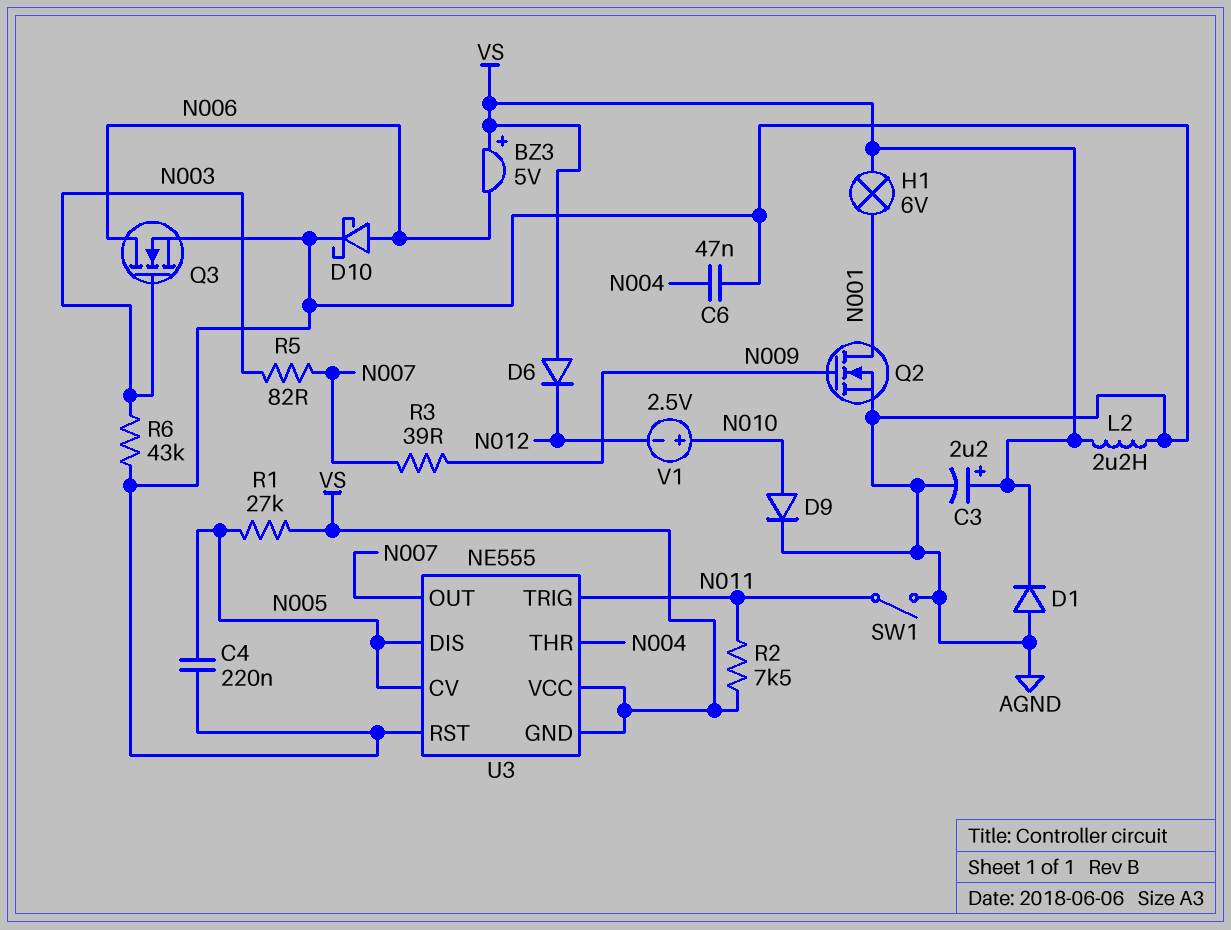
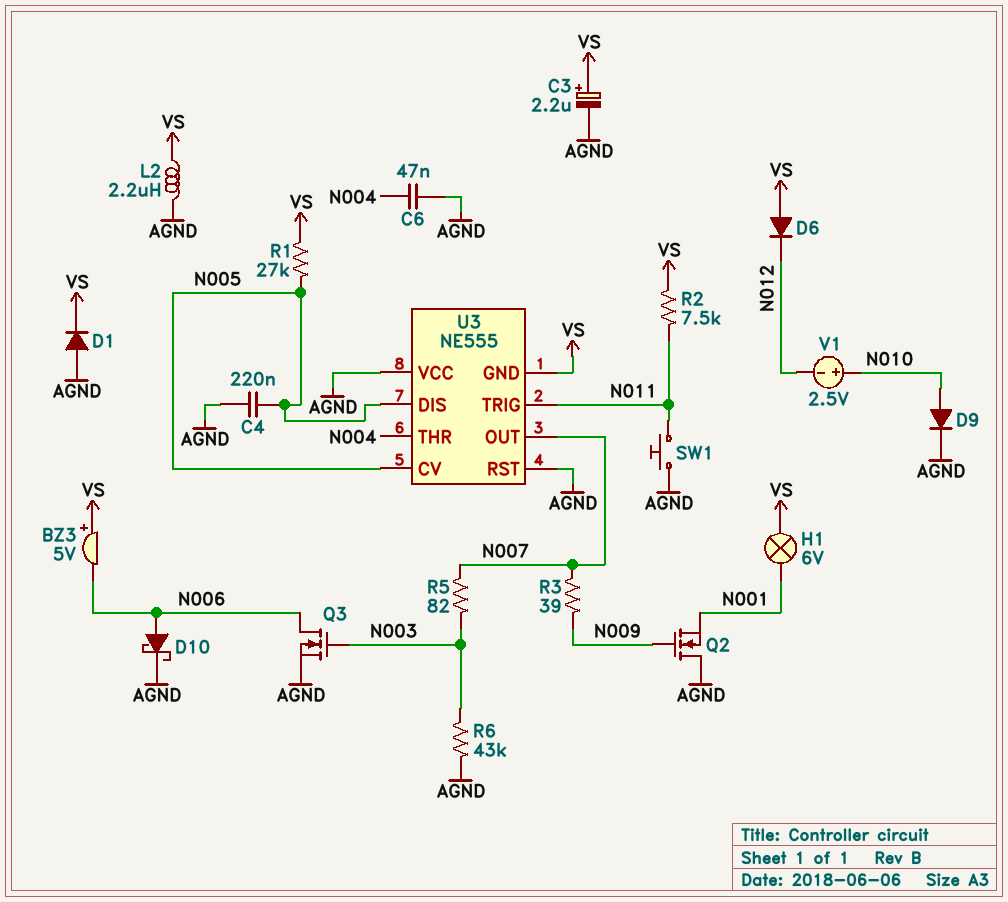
Q2: NMOS (G N009, D N001, S AGND) -> NMOS (G N009, D AGND, S N001)
SW1: switch (AGND, N011) -> button (AGND, N011)
U3 pin VCC: VS -> AGND

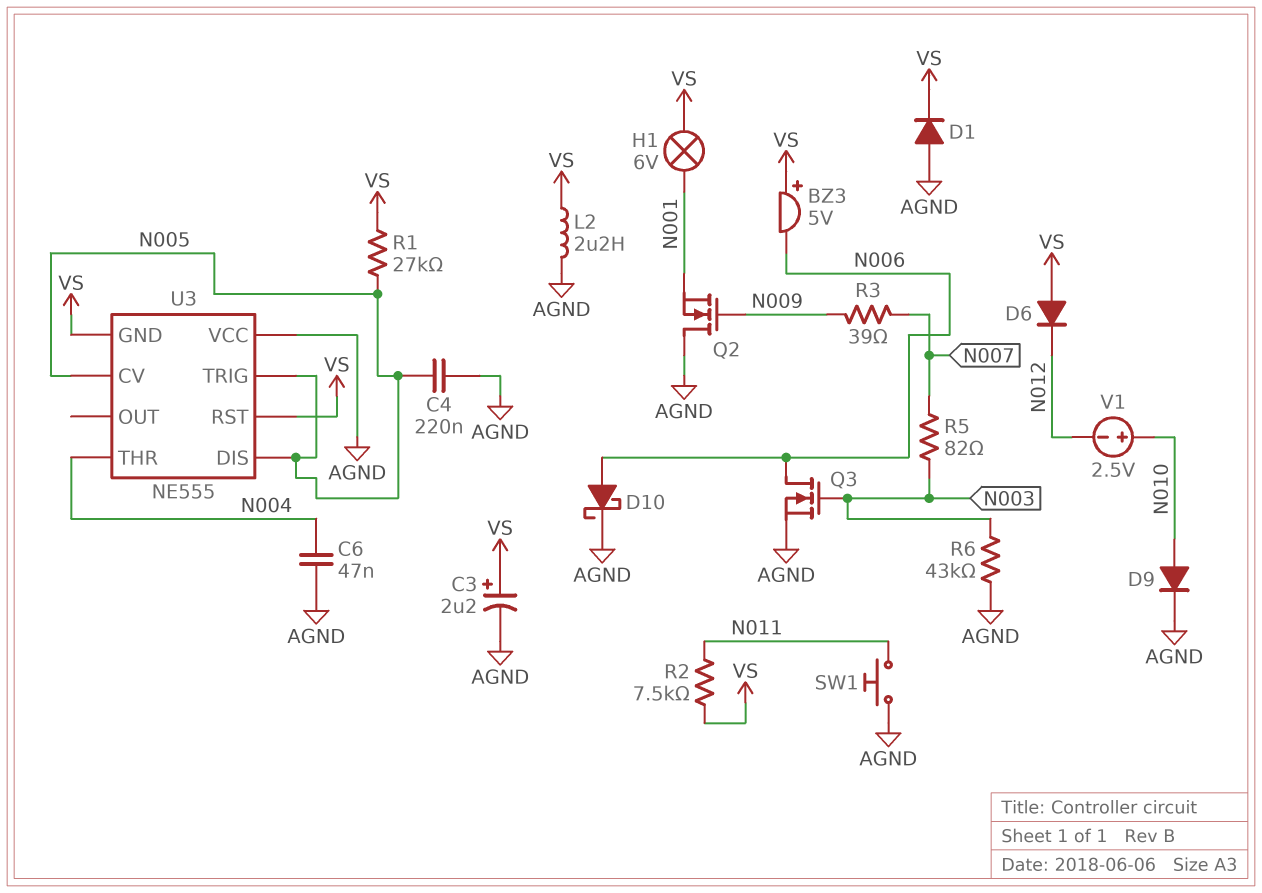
U3 pin OUT: N007 -> none
U3 pin RST: AGND -> VS
U3 pin TRIG: N011 -> N005

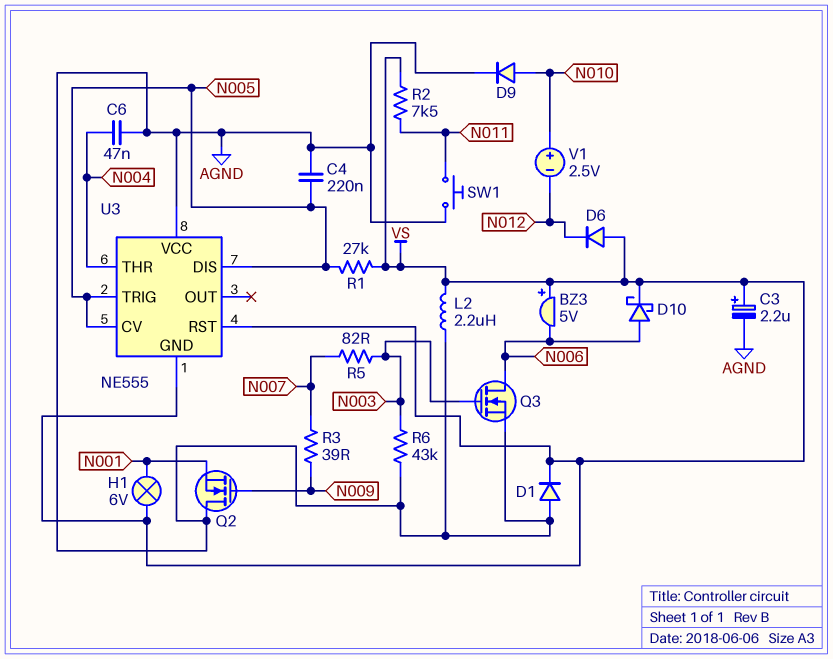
D10: schottky (A N006, K AGND) -> schottky (A N006, K VS)

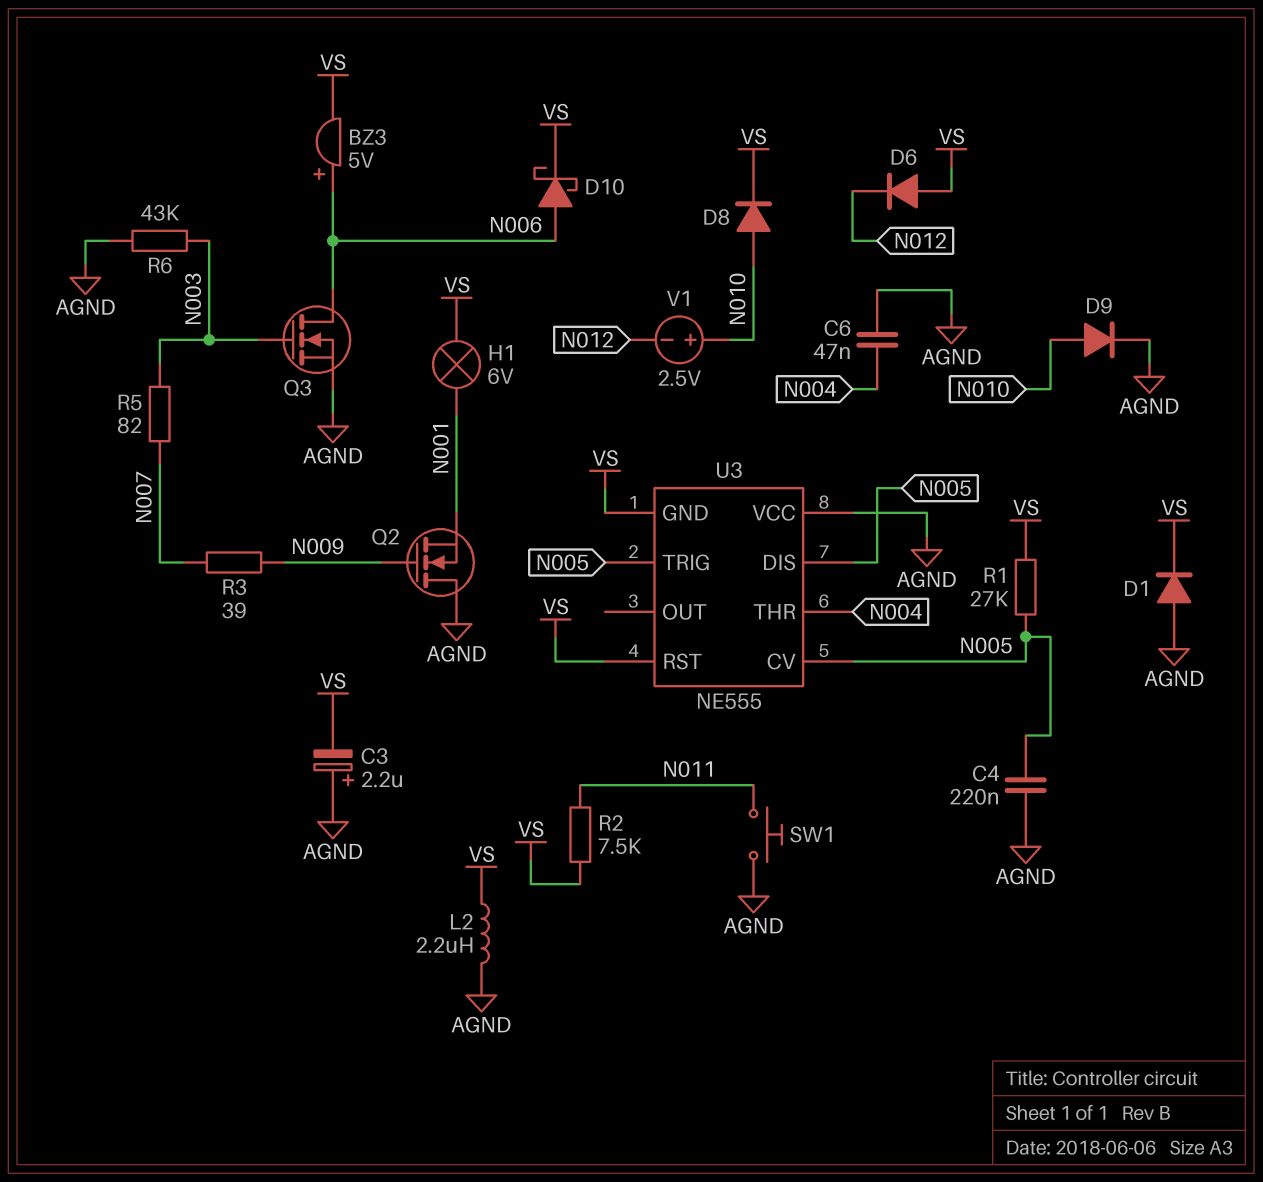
BZ3: buzzer 5V (plus VS, minus N006) -> buzzer 5V (plus N006, minus VS)
C3: 2.2uF (plus VS, minus AGND) -> 2.2uF (plus AGND, minus VS)
D8: none -> diode (A N010, K VS)

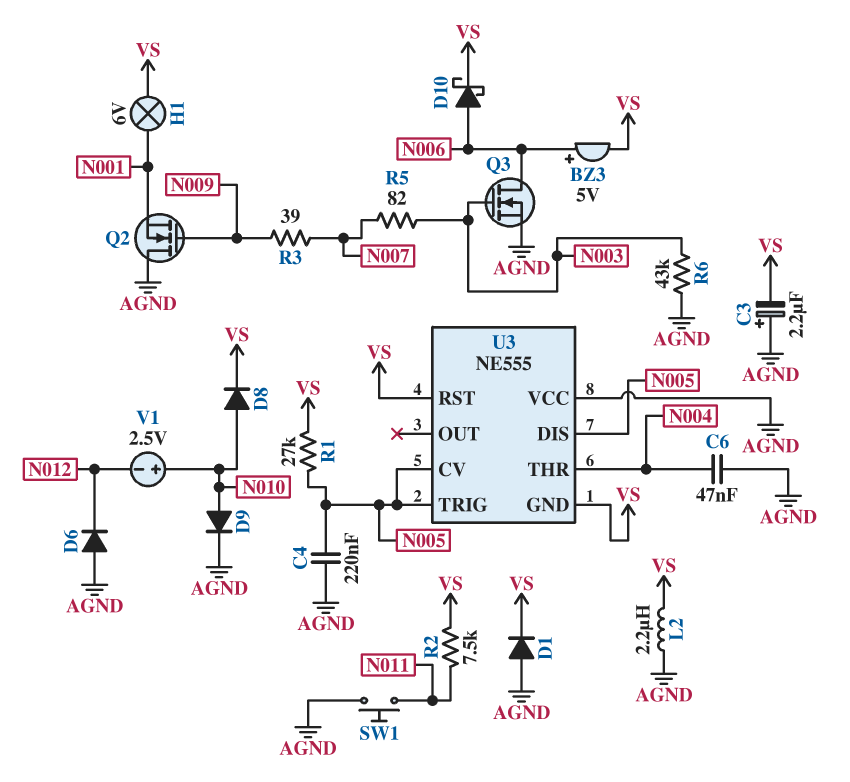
D6: diode (A VS, K N012) -> diode (A AGND, K N012)

